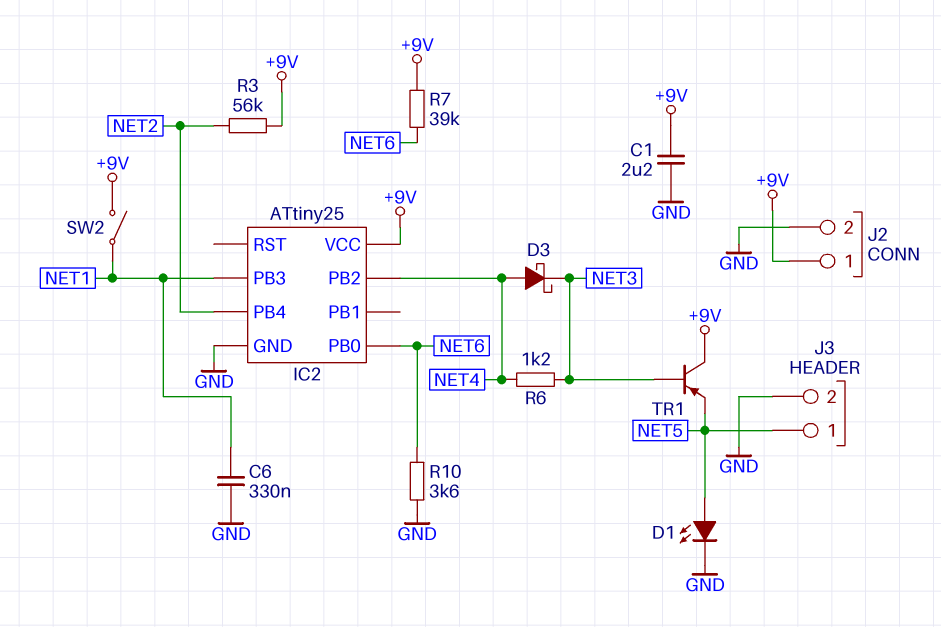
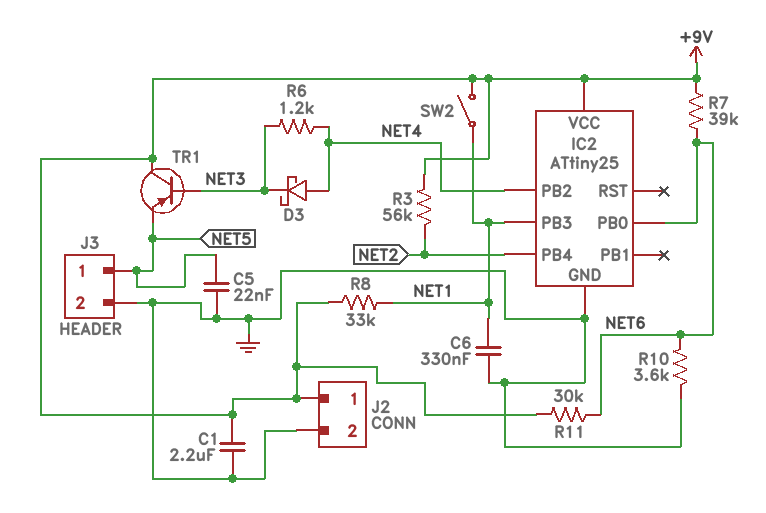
C5: none -> 22nF (GND, NET5)
D1: LED (A NET5, K GND) -> none
R8: none -> 33k (+9V, NET1)
R11: none -> 30k (+9V, NET6)

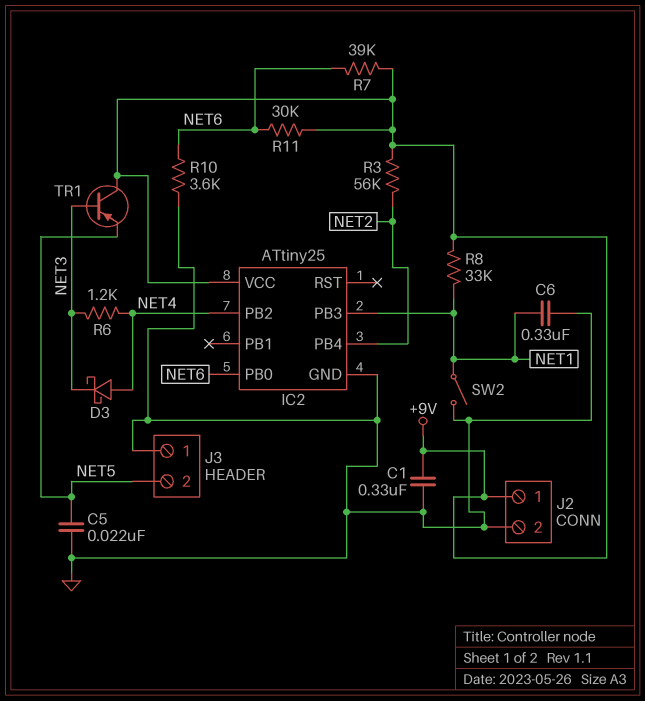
C1: 2.2uF (+9V, GND) -> 330nF (+9V, GND)
J3 pin 1: NET5 -> GND
J3 pin 2: GND -> NET5
SW2: switch (+9V, NET1) -> switch (GND, NET1)

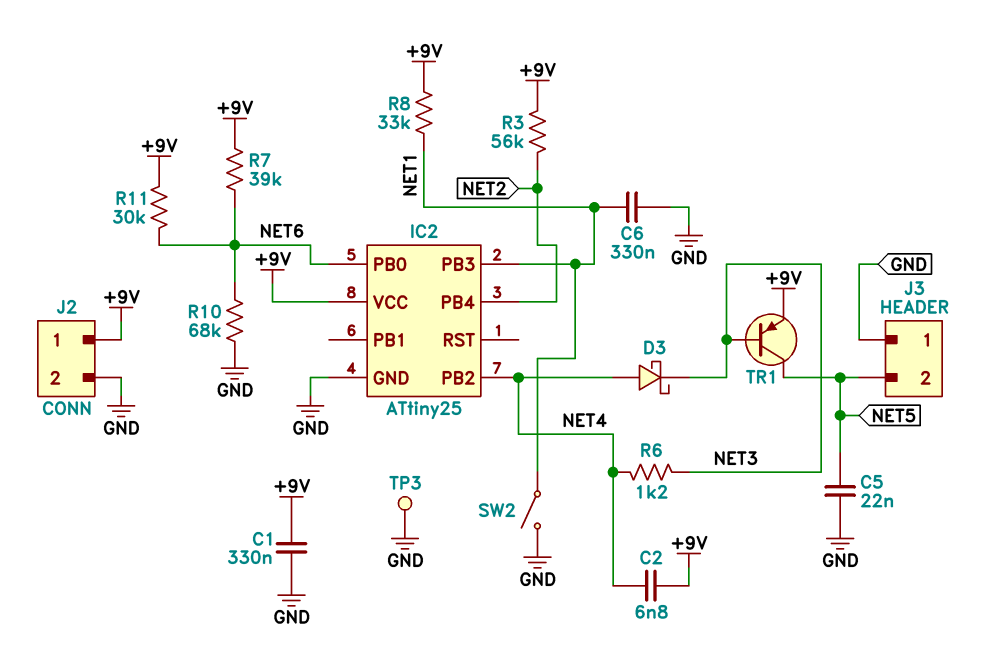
C2: none -> 6.8nF (+9V, NET4)
R10: 3.6k (GND, NET6) -> 68k (GND, NET6)
TP3: none -> test point (GND)
TR1: PNP (B NET3, C +9V, E NET5) -> PNP (B NET3, C NET5, E +9V)

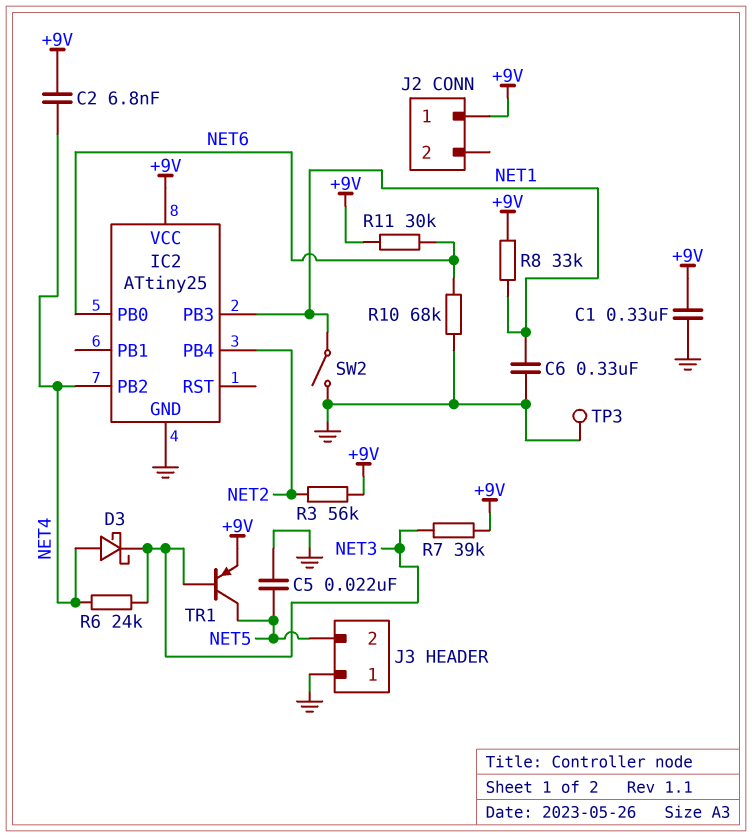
J2 pin 2: GND -> none
R6: 1.2k (NET3, NET4) -> 24k (NET3, NET4)
R7: 39k (+9V, NET6) -> 39k (+9V, NET3)

